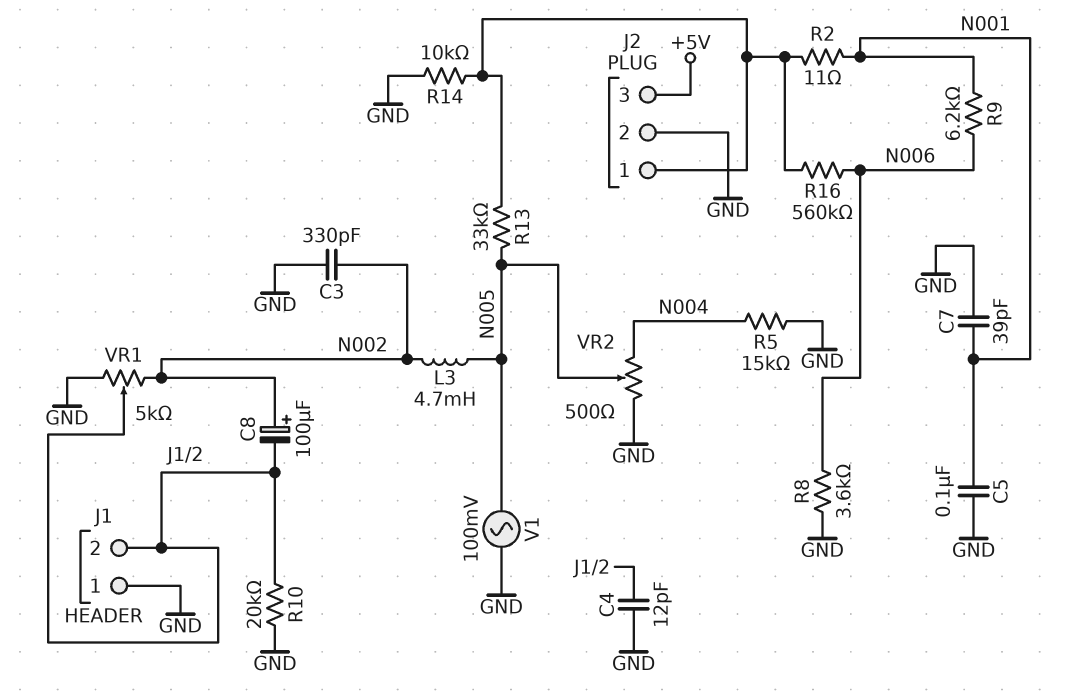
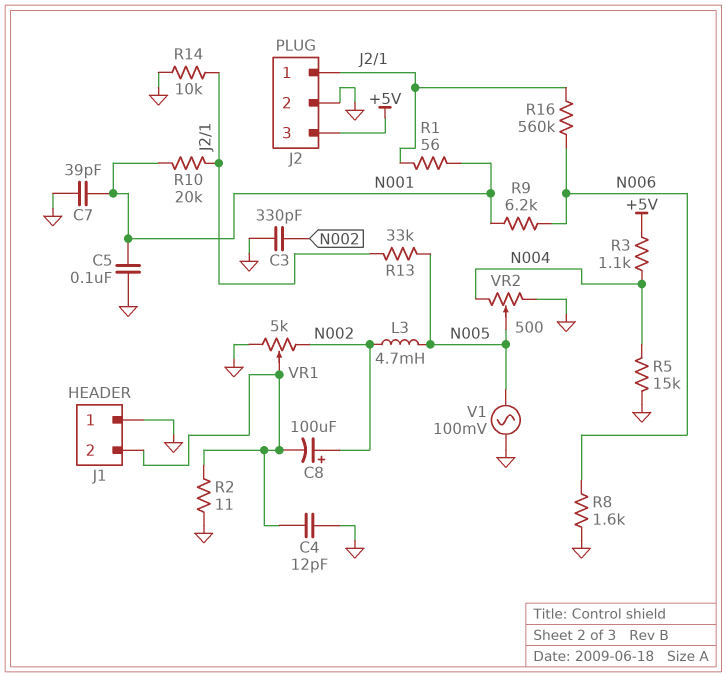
R1: none -> 56 (J2/1, N001)
R2: 11 (J2/1, N001) -> 11 (GND, J1/2)
R3: none -> 1.1k (+5V, N004)
R8: 3.6k (GND, N006) -> 1.6k (GND, N006)
R10: 20k (GND, J1/2) -> 20k (J2/1, N001)

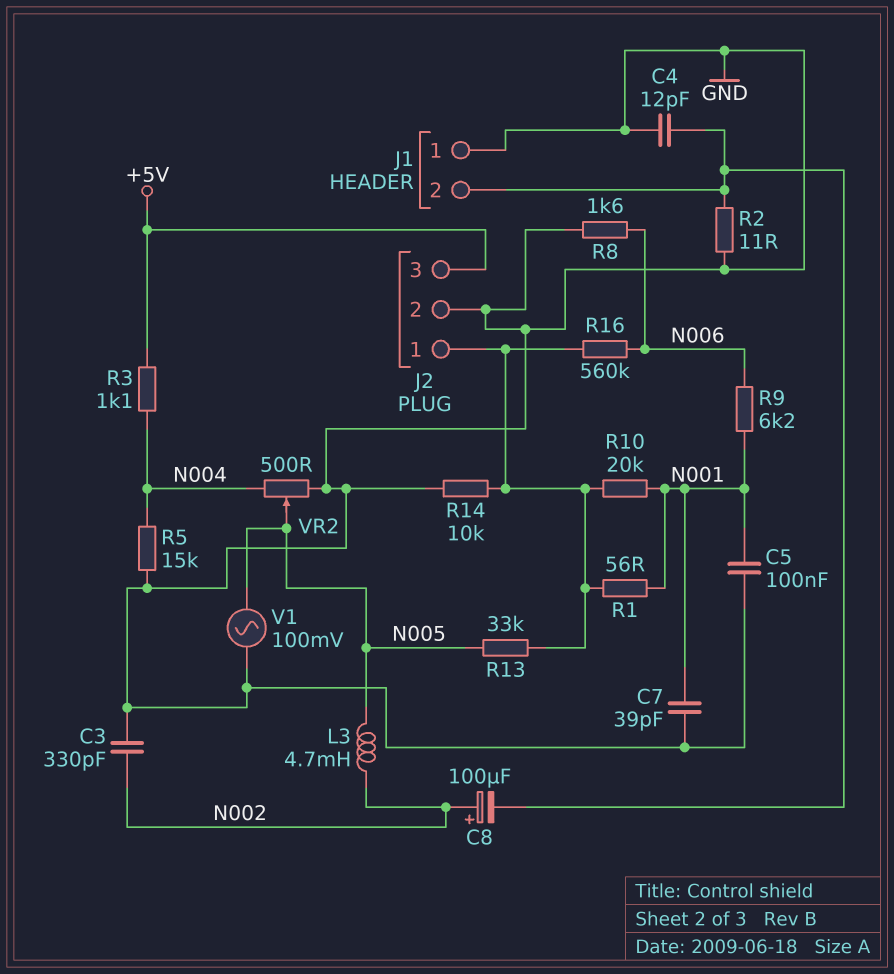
VR1: 5k (GND, N002, wiper J1/2) -> none

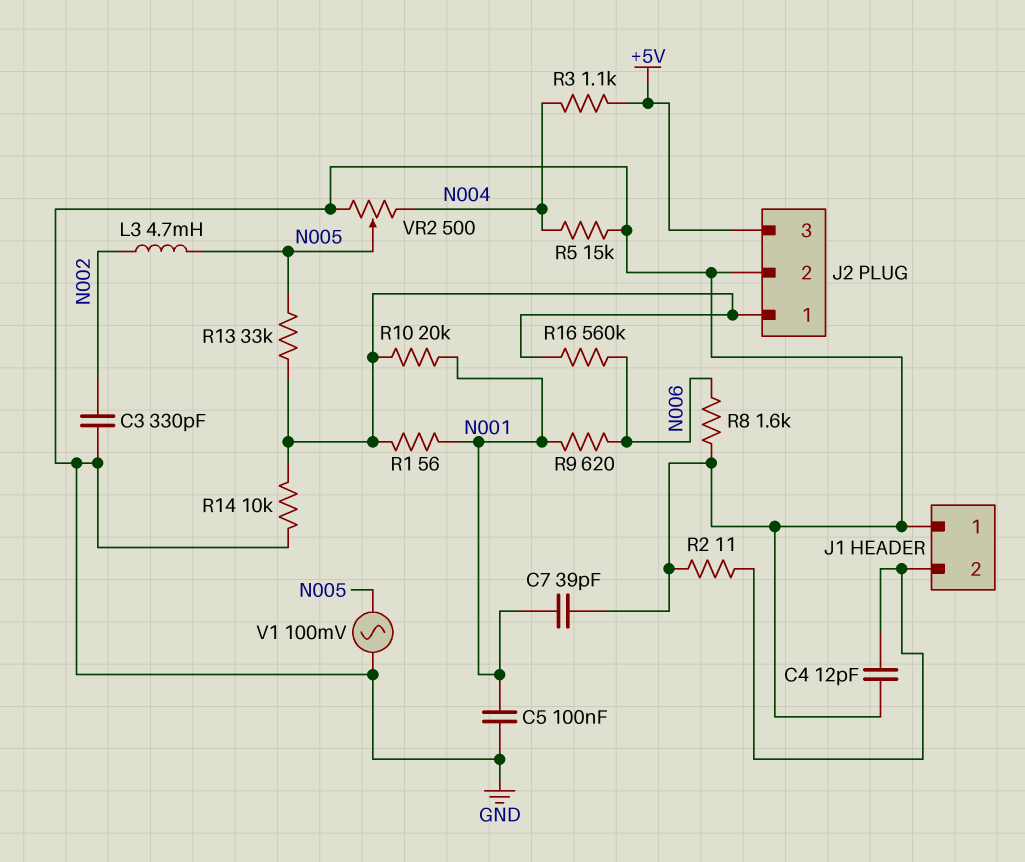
C8: 100uF (plus N002, minus J1/2) -> none
R9: 6.2k (N001, N006) -> 620 (N001, N006)

